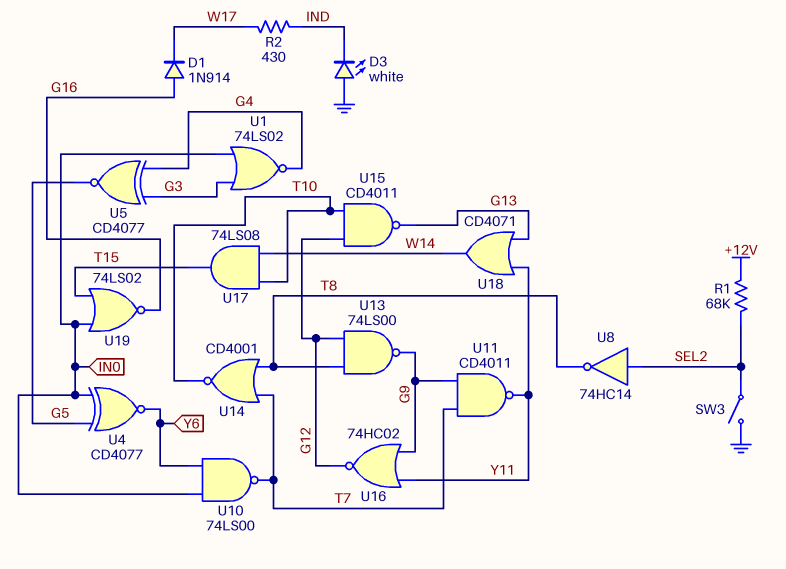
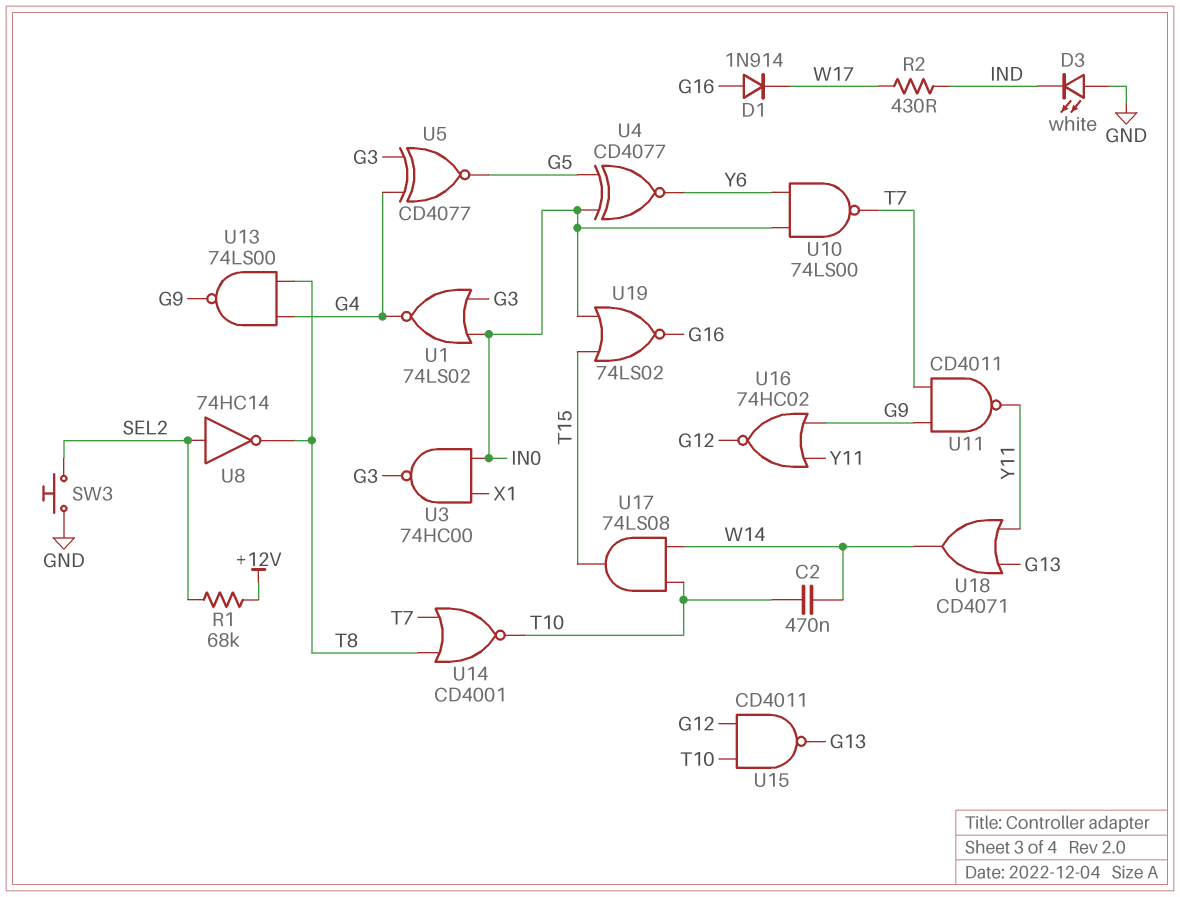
C2: none -> 470nF (T10, W14)
SW3: switch (GND, SEL2) -> button (GND, SEL2)
U3: none -> NAND 74HC00 (in IN0, in X1, out G3)
U13: NAND 74LS00 (in G12, in T8, out G9) -> NAND 74LS00 (in G4, in T8, out G9)

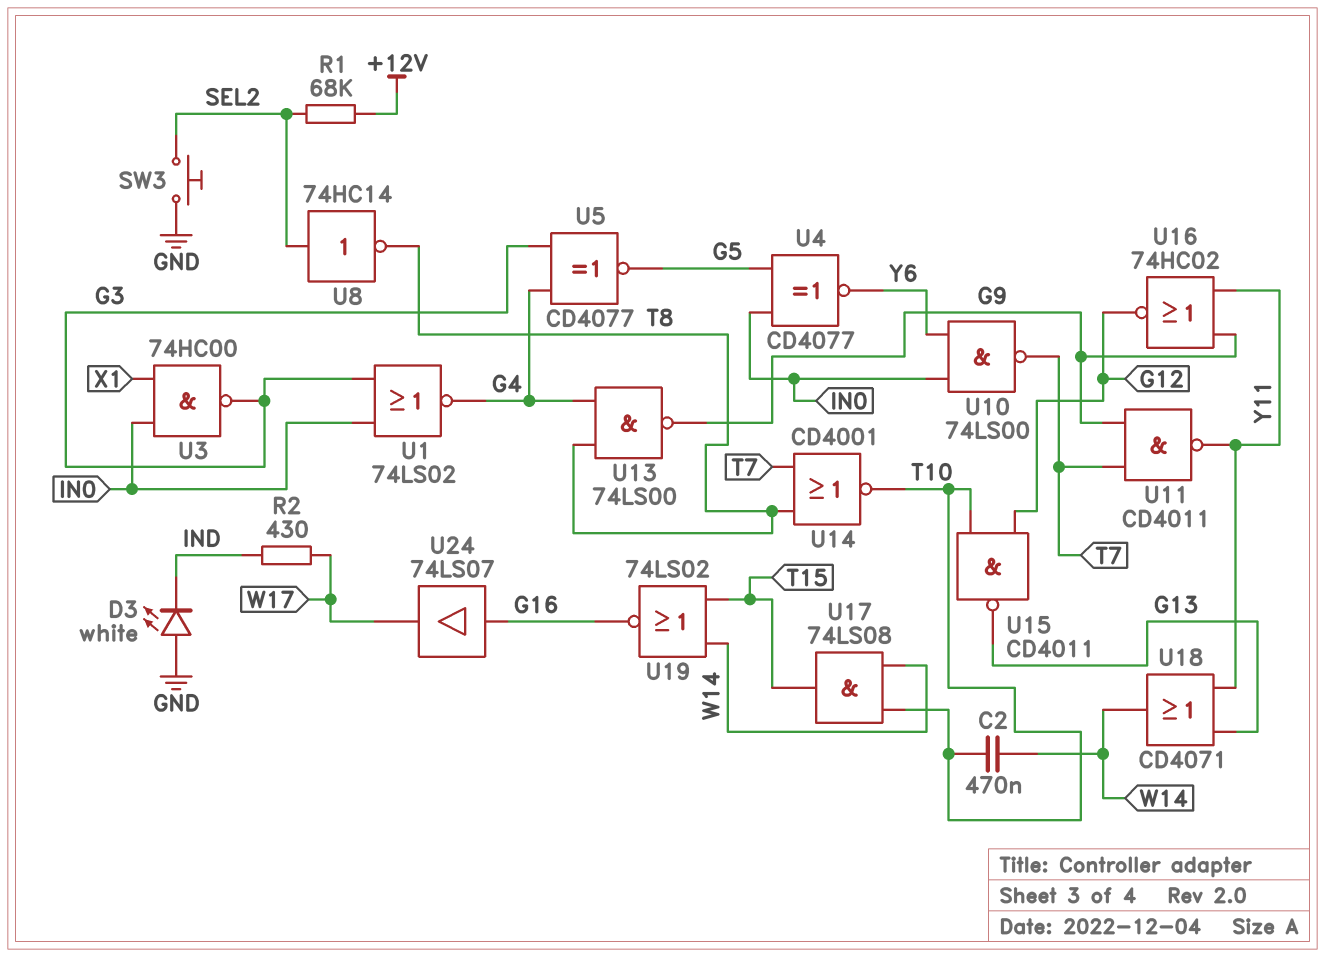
D1: diode 1N914 (A G16, K W17) -> none
U19: NOR 74LS02 (in IN0, in T15, out G16) -> NOR 74LS02 (in T15, in W14, out G16)
U24: none -> buffer 74LS07 (in G16, out W17)

